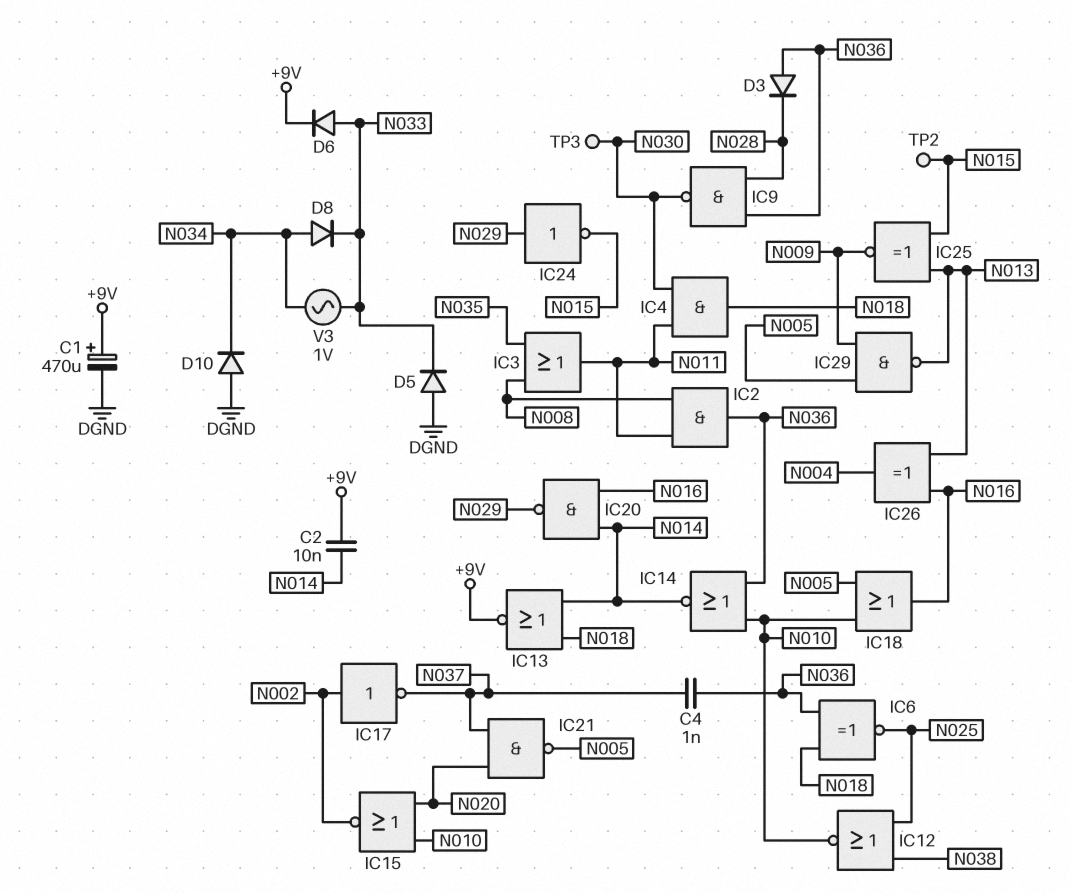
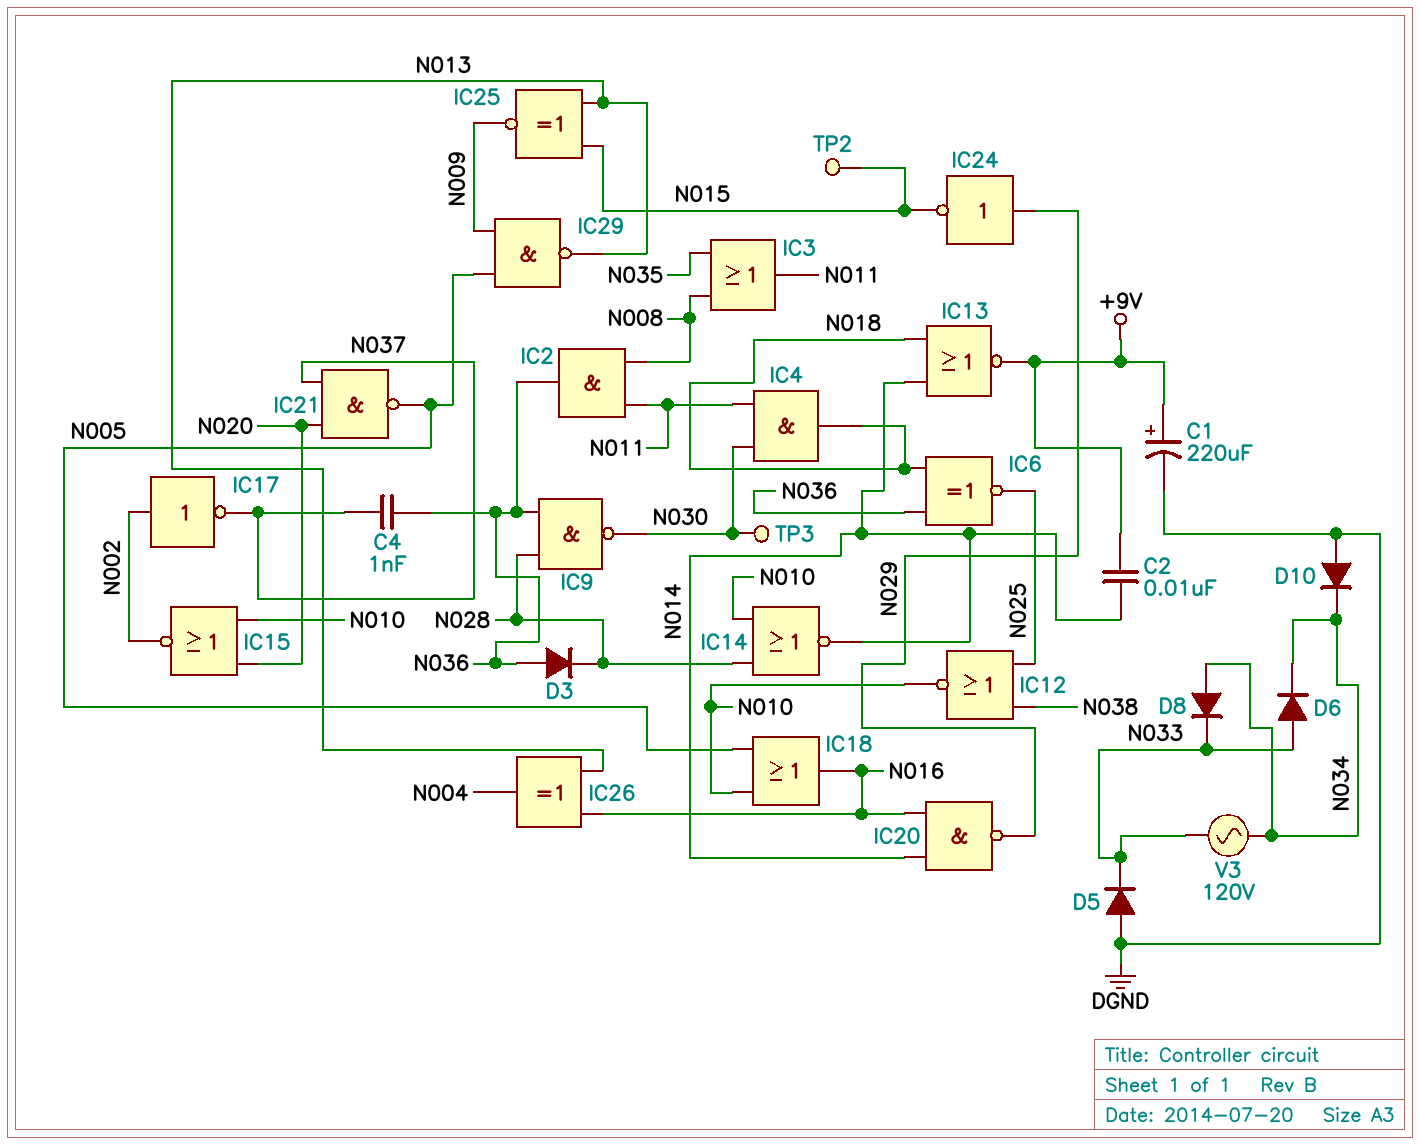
C1: 470uF (plus +9V, minus DGND) -> 220uF (plus +9V, minus DGND)
D6: diode (A N033, K +9V) -> diode (A N033, K N034)
IC14: NOR (in N010, in N036, out N014) -> NOR (in N010, in N028, out N014)
V3: AC 1V (N033, N034) -> AC 120V (N033, N034)

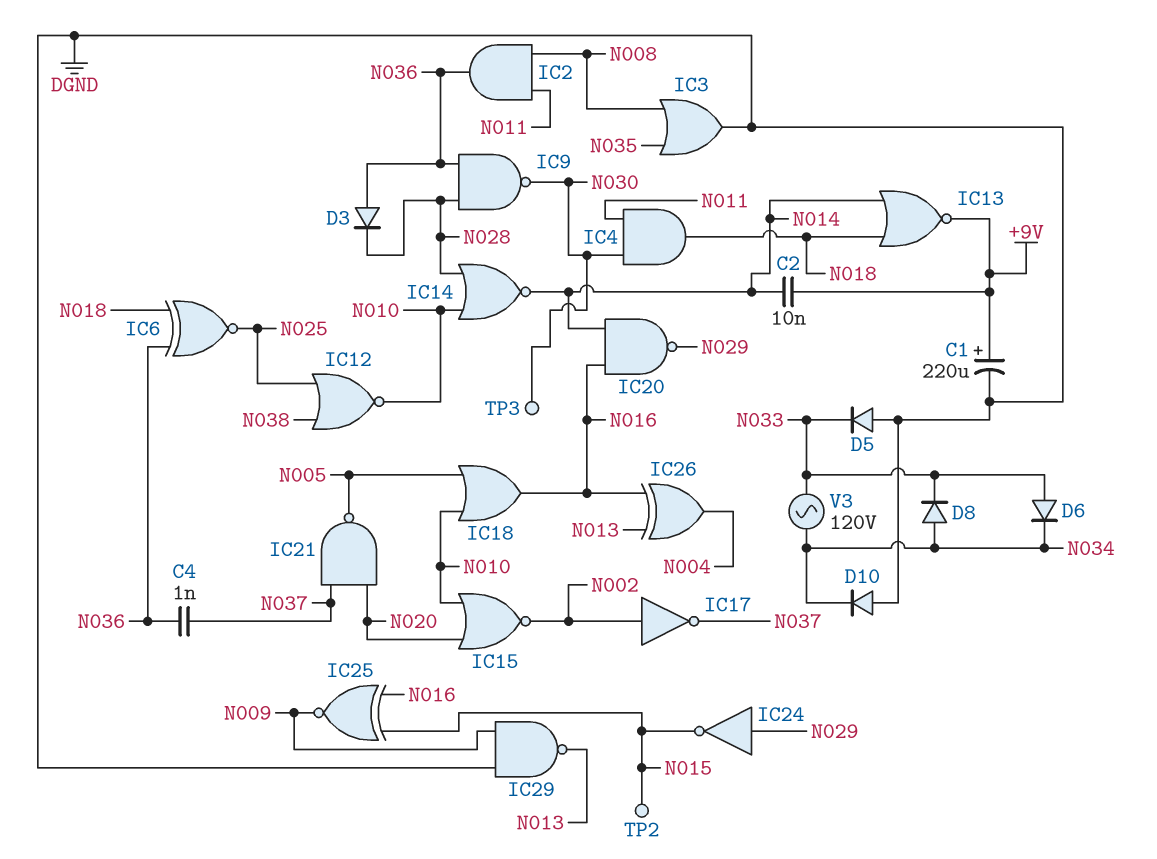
IC3: OR (in N008, in N035, out N011) -> OR (in N008, in N035, out DGND)
IC25: XNOR (in N013, in N015, out N009) -> XNOR (in N015, in N016, out N009)
IC29: NAND (in N005, in N009, out N013) -> NAND (in DGND, in N009, out N013)

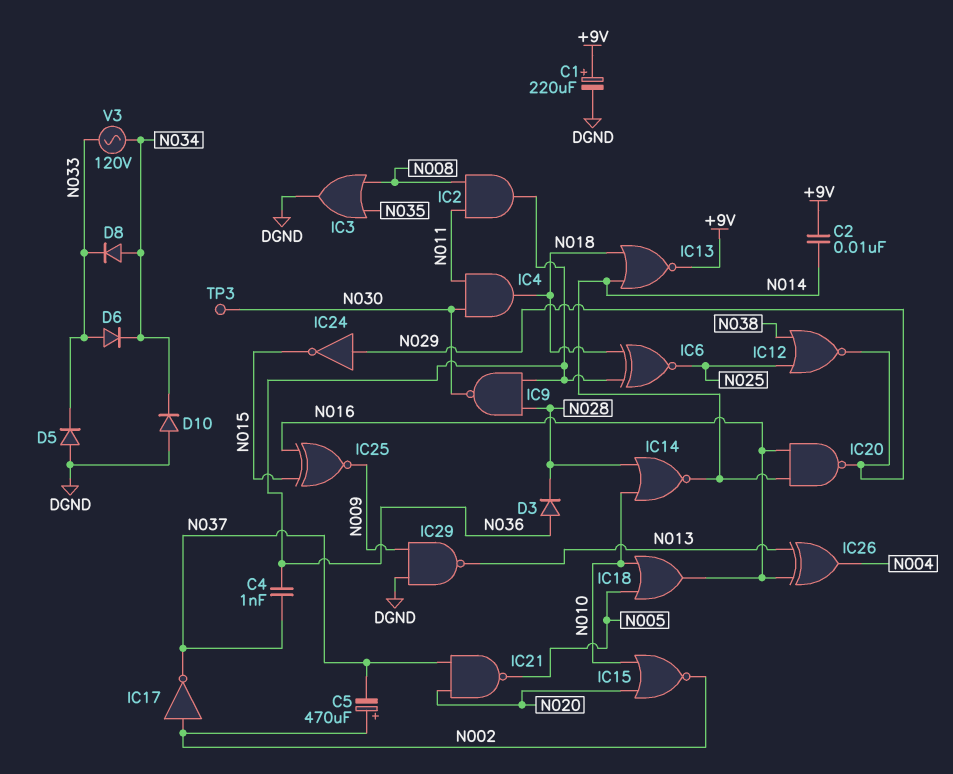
C5: none -> 470uF (plus N002, minus N037)
IC12: NOR (in N025, in N038, out N010) -> NOR (in N025, in N038, out N029)
TP2: test point (N015) -> none

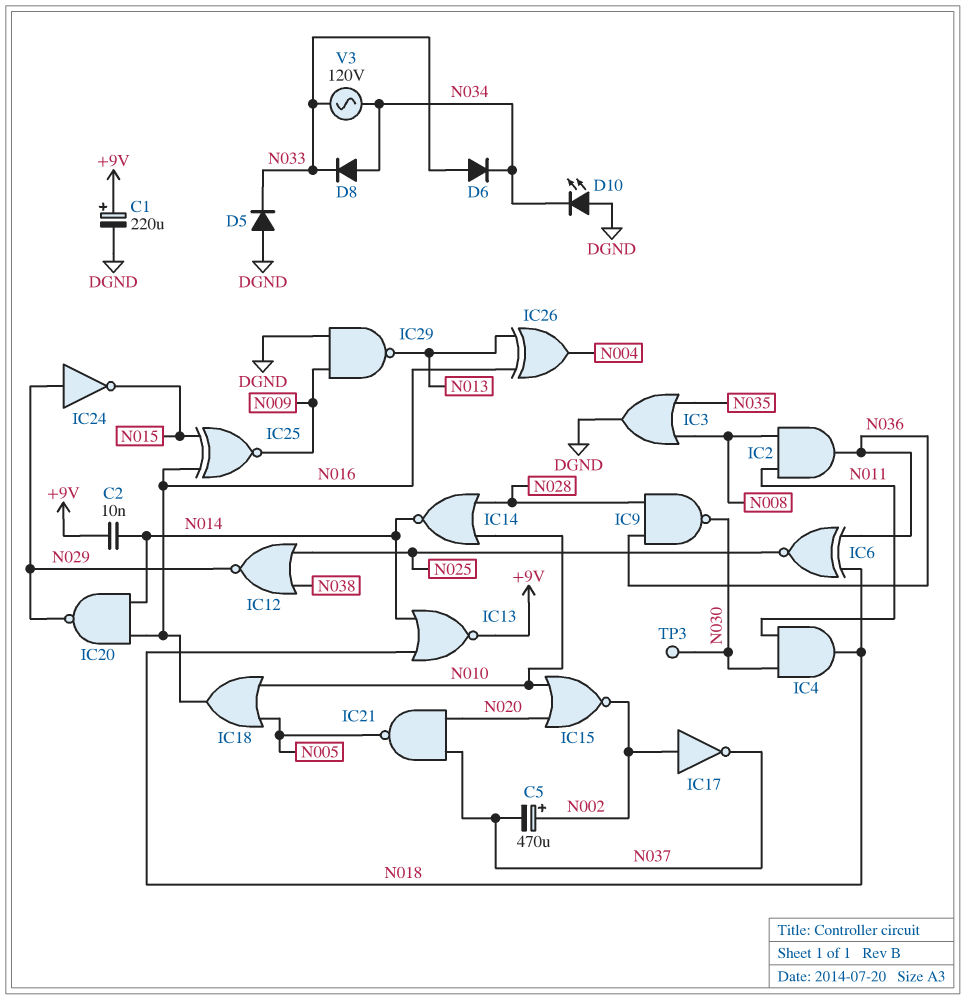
C4: 1nF (N036, N037) -> none
D3: diode (A N036, K N028) -> none
D10: diode (A DGND, K N034) -> LED (A DGND, K N034)

